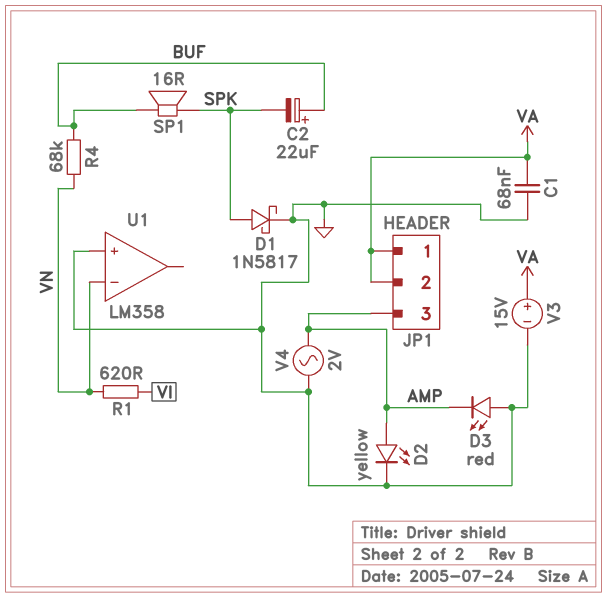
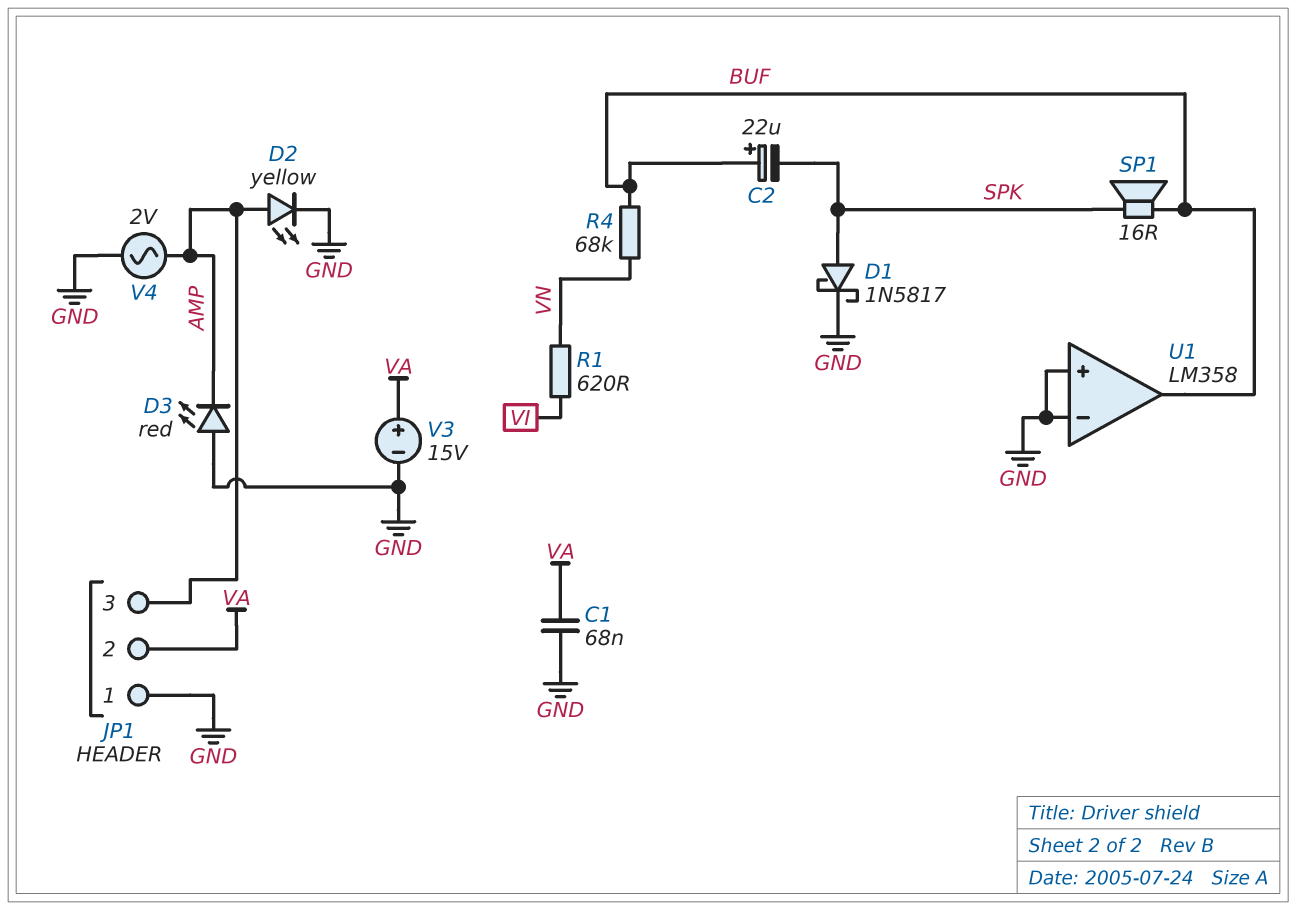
JP1 pin 1: VA -> GND
U1 pin in-: VN -> GND
U1 pin out: none -> BUF

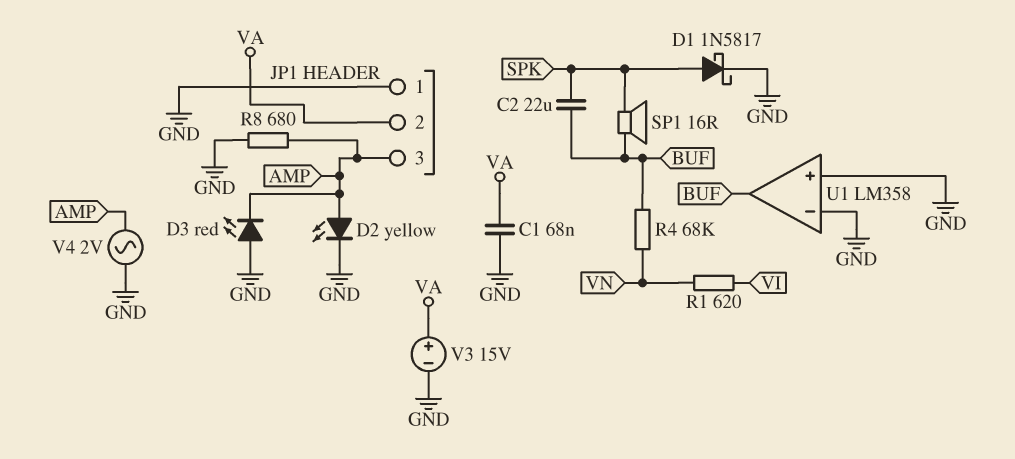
C2: 22uF (plus BUF, minus SPK) -> 22uF (BUF, SPK)
R8: none -> 680 (AMP, GND)

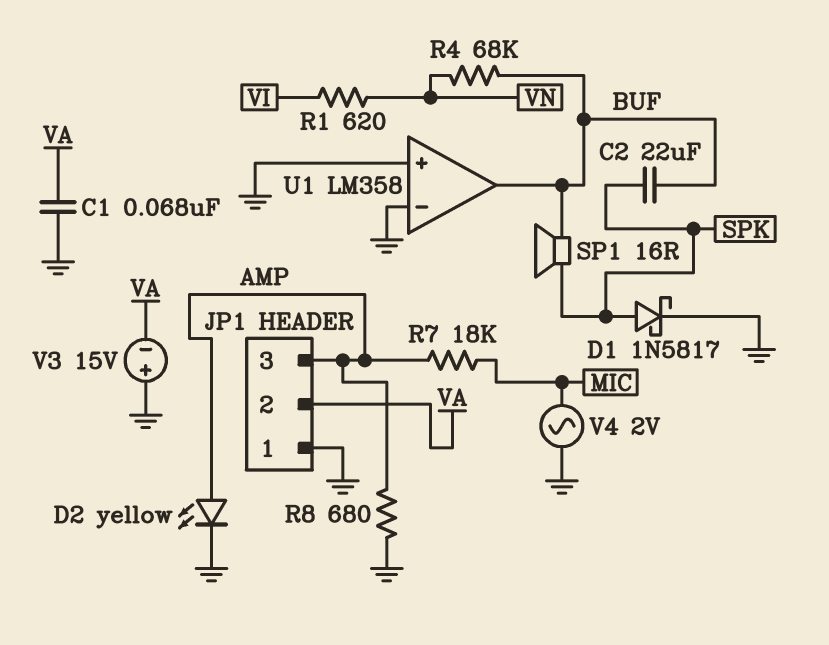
D3: LED red (A GND, K AMP) -> none
R7: none -> 18k (AMP, MIC)
V3: 15V (plus VA, minus GND) -> 15V (plus GND, minus VA)
V4: AC 2V (AMP, GND) -> AC 2V (GND, MIC)

